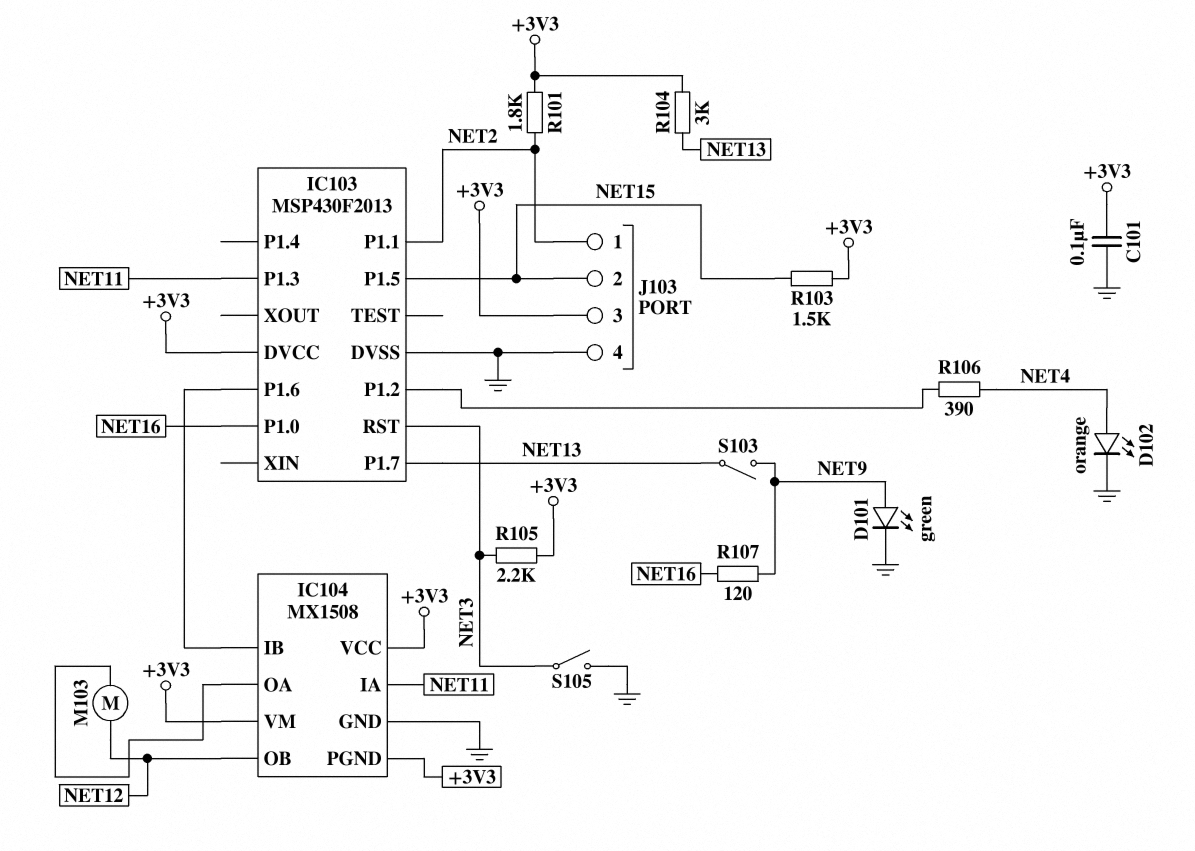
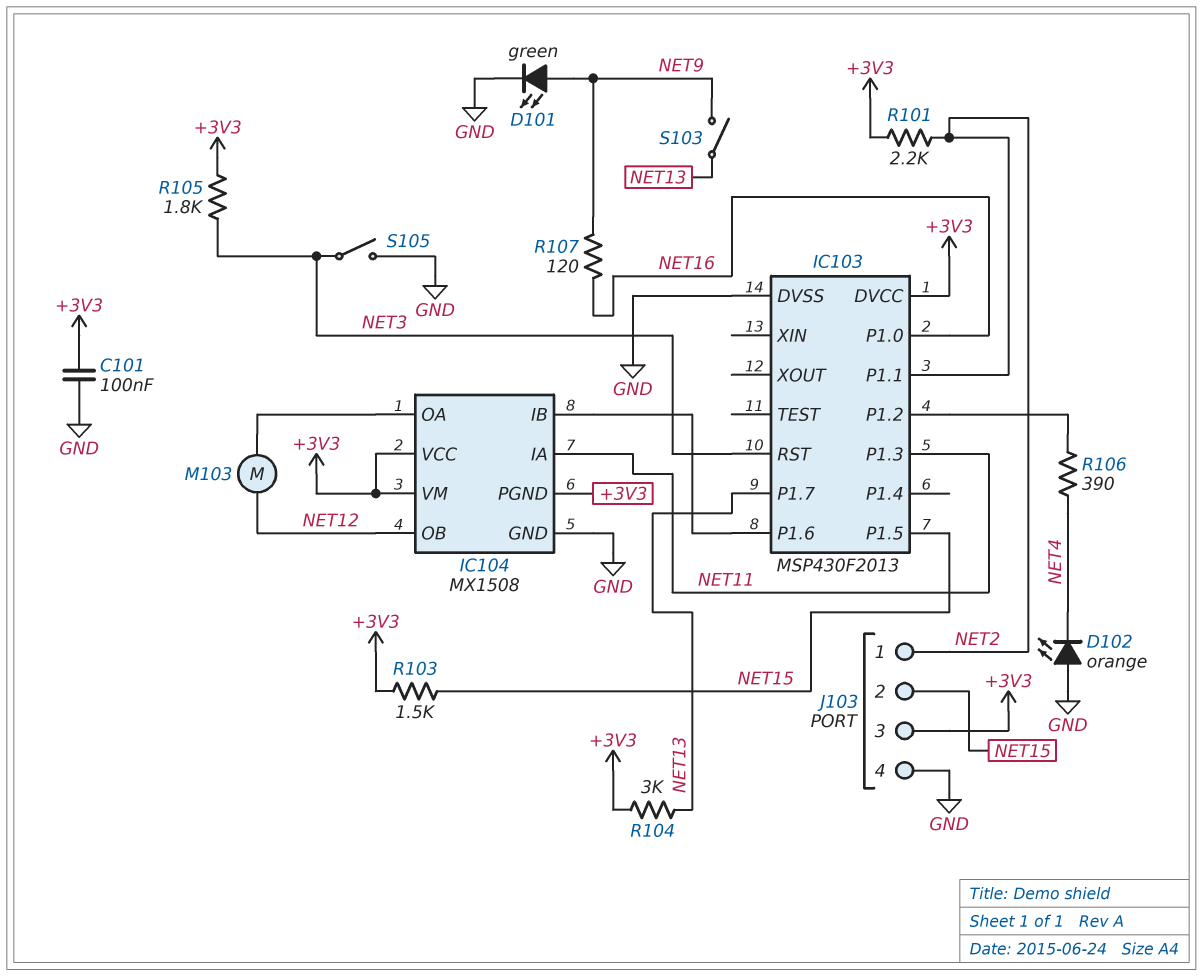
D102: LED orange (A NET4, K GND) -> LED orange (A GND, K NET4)
R101: 1.8k (+3V3, NET2) -> 2.2k (+3V3, NET2)
R105: 2.2k (+3V3, NET3) -> 1.8k (+3V3, NET3)

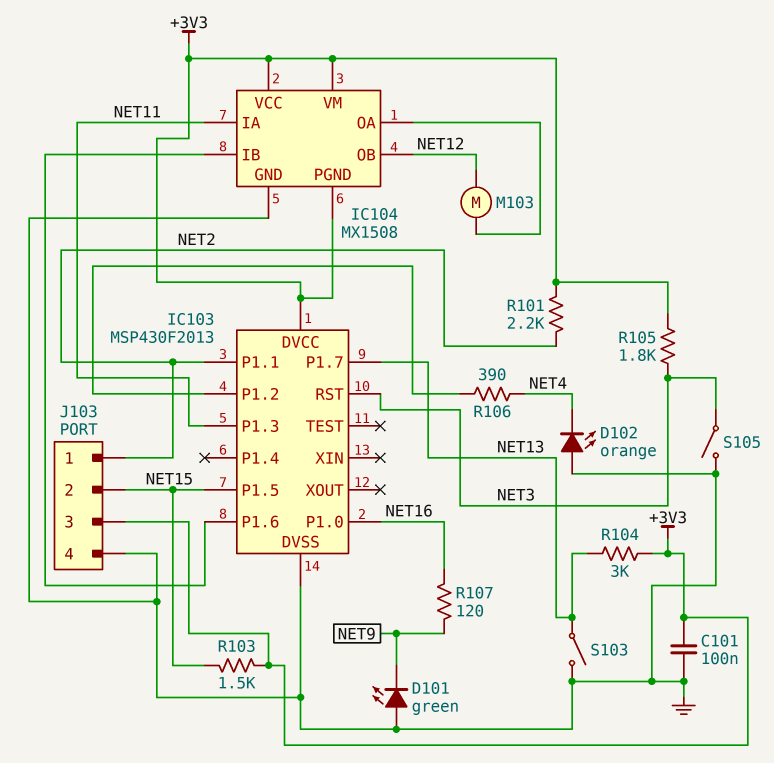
D101: LED green (A NET9, K GND) -> LED green (A GND, K NET9)
S103: switch (NET9, NET13) -> switch (GND, NET13)

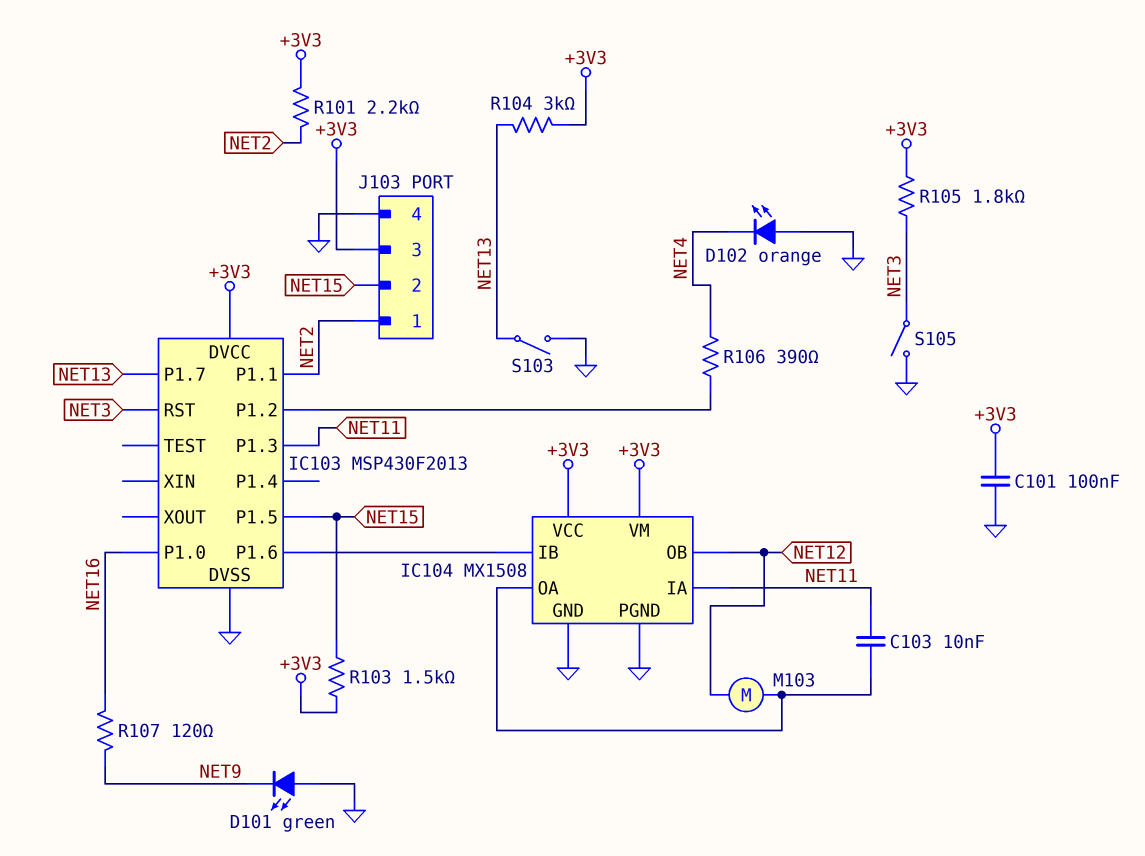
C103: none -> 10nF (IC104/OA, NET11)
IC104 pin PGND: +3V3 -> GND

